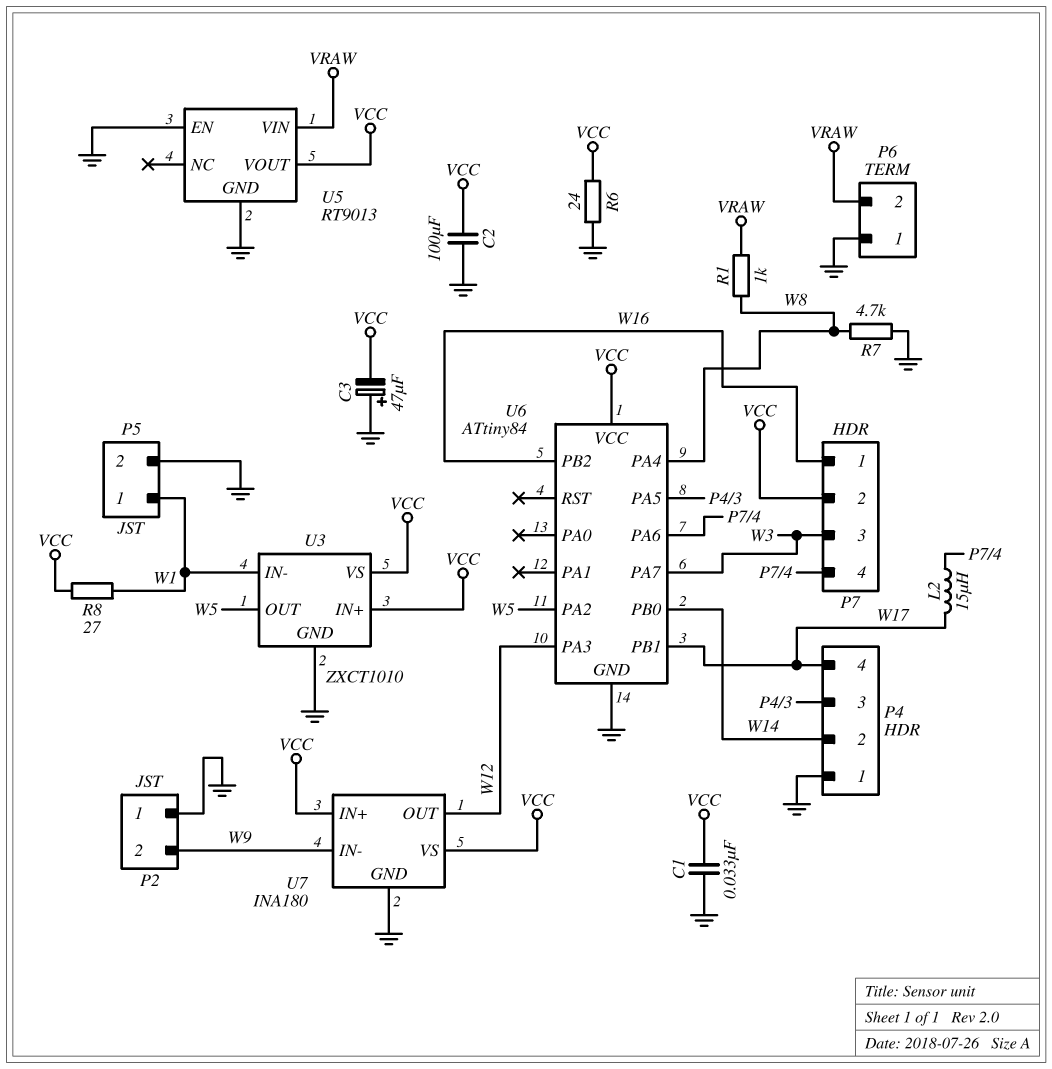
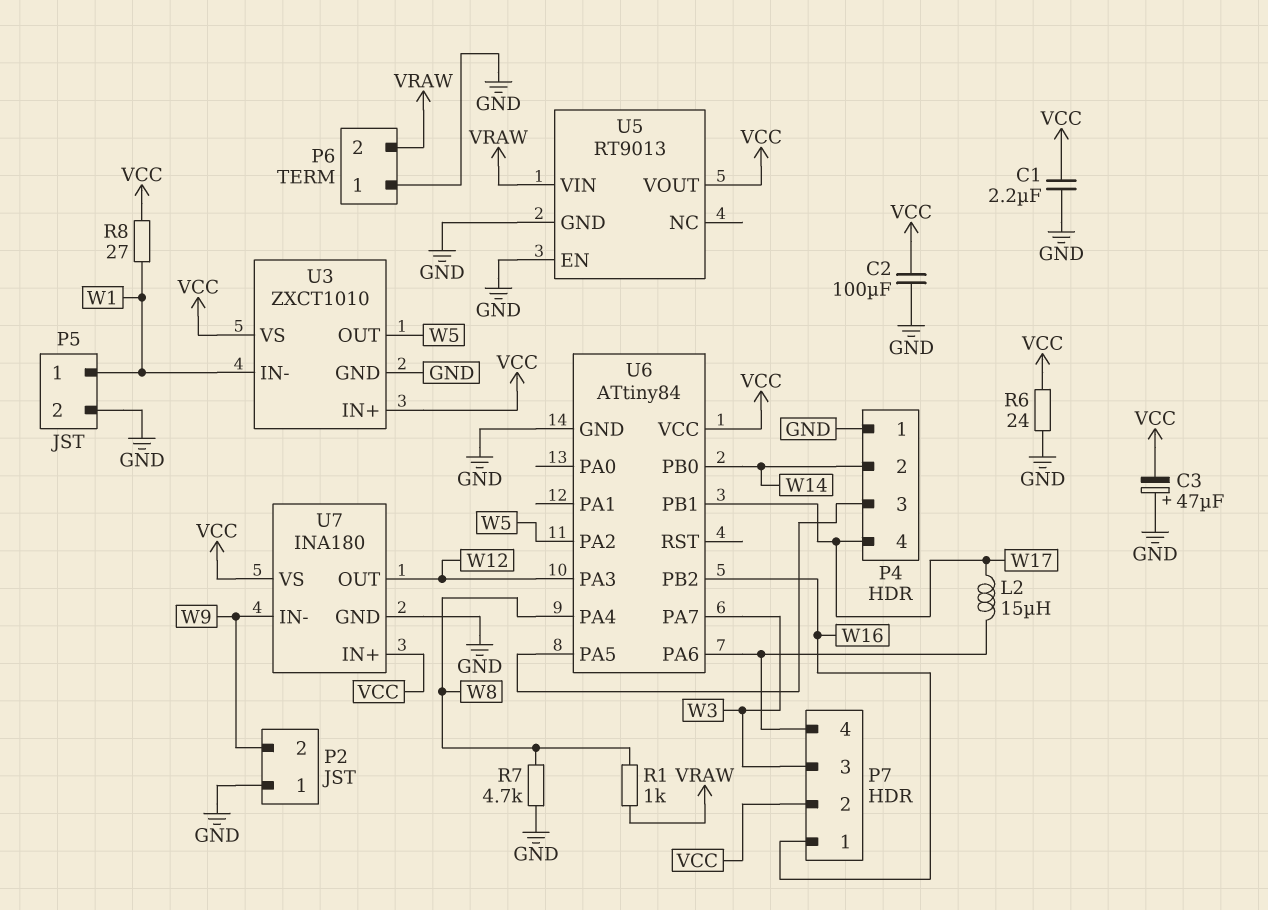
C1: 33nF (GND, VCC) -> 2.2uF (GND, VCC)

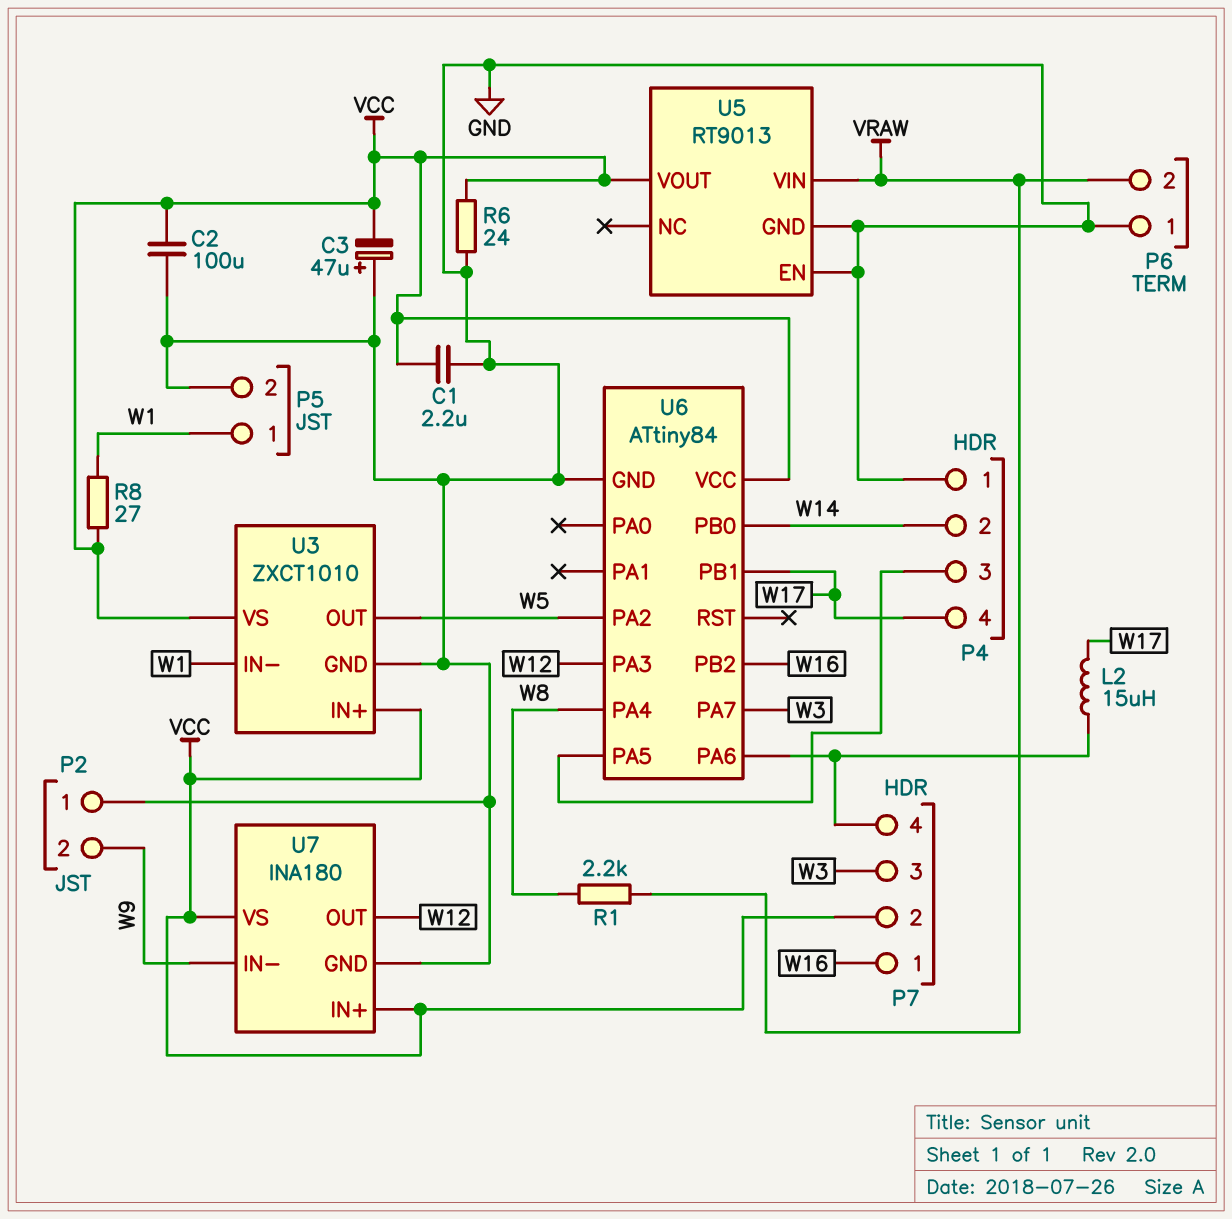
R1: 1k (VRAW, W8) -> 2.2k (VRAW, W8)
R7: 4.7k (GND, W8) -> none

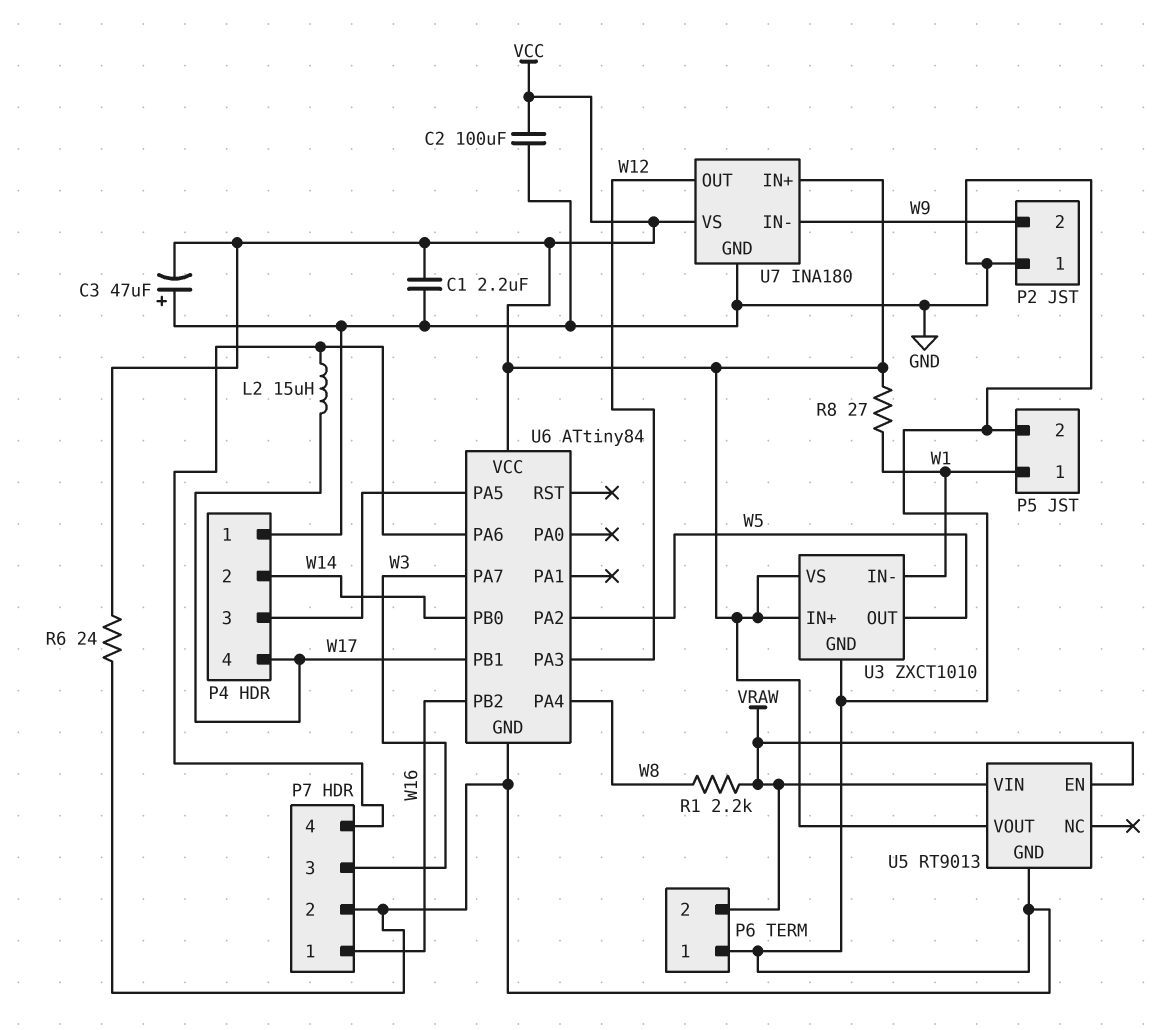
P7 pin 2: VCC -> GND
U5 pin EN: GND -> VRAW

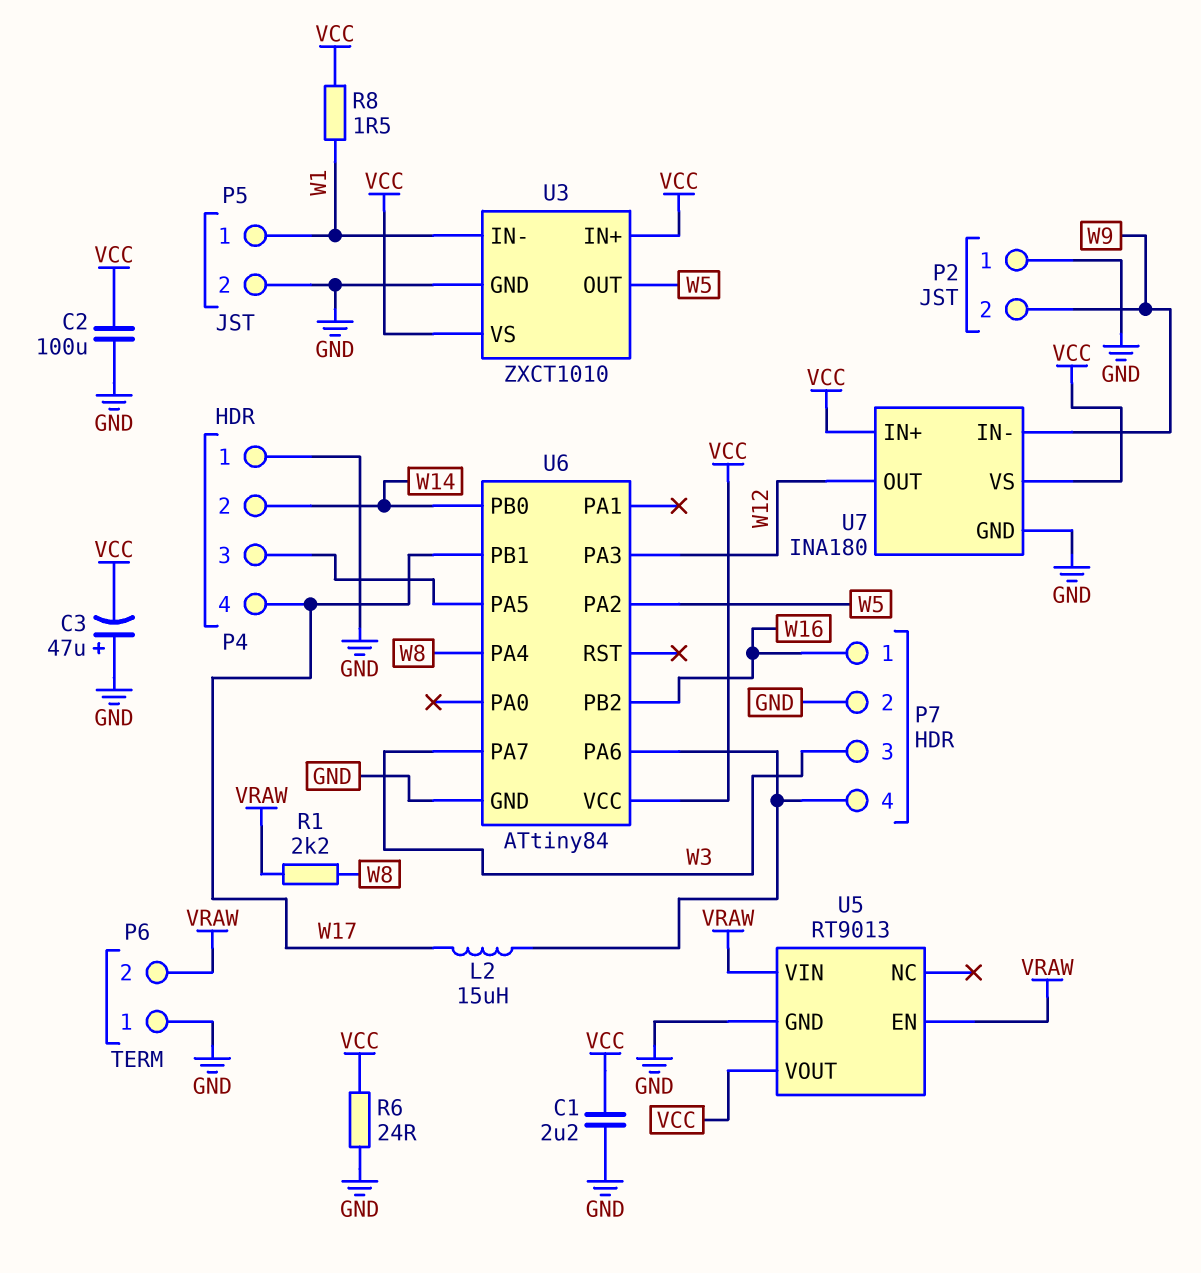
R8: 27 (VCC, W1) -> 1.5 (VCC, W1)

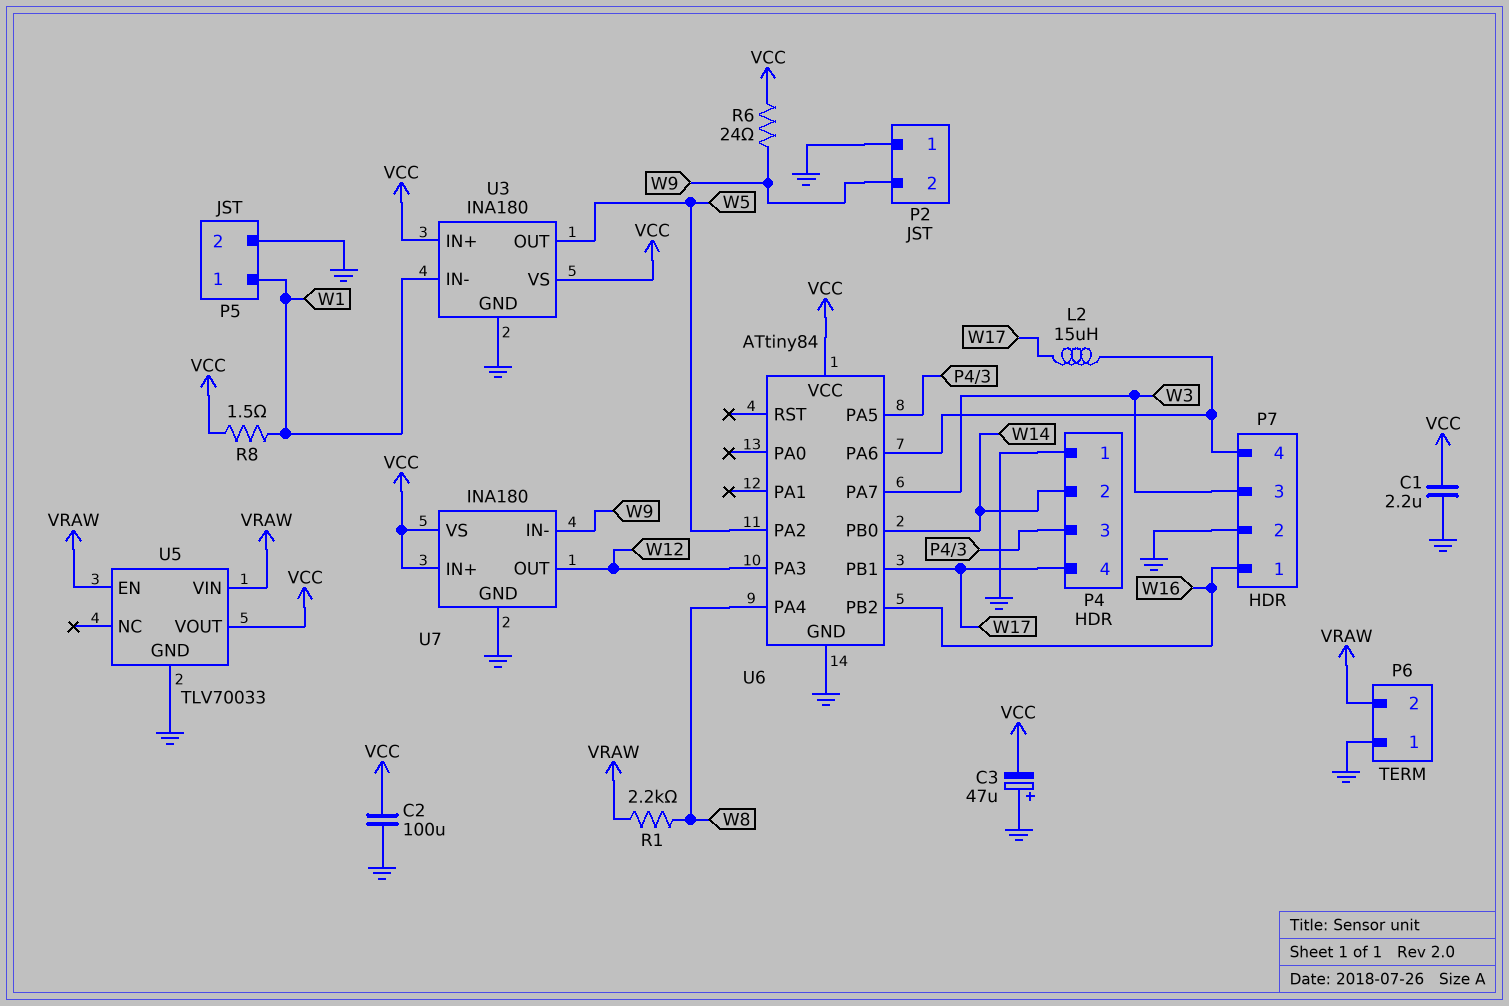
R6: 24 (GND, VCC) -> 24 (VCC, W9)
U3: ZXCT1010 -> INA180
U5: RT9013 -> TLV70033

